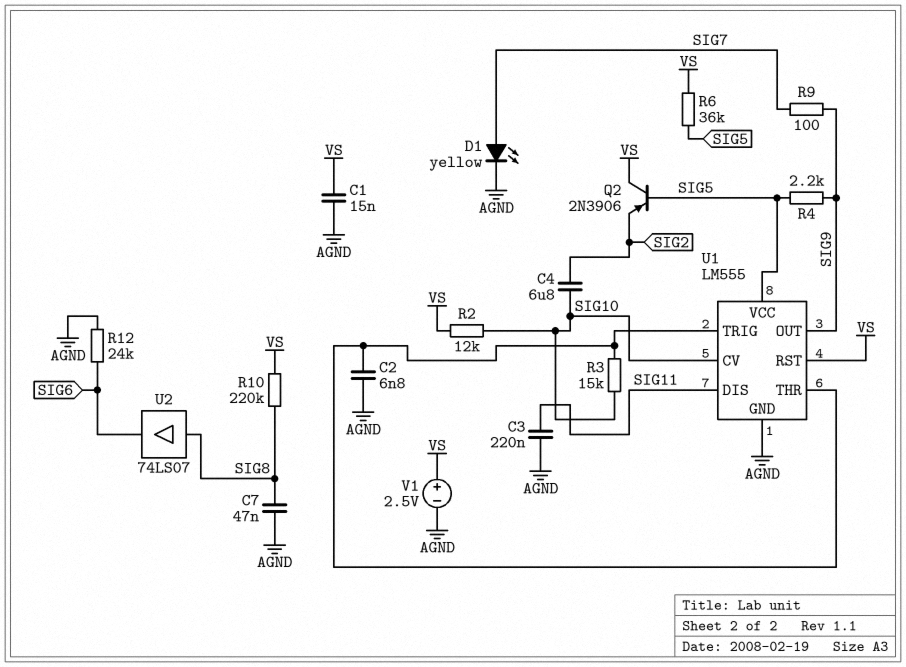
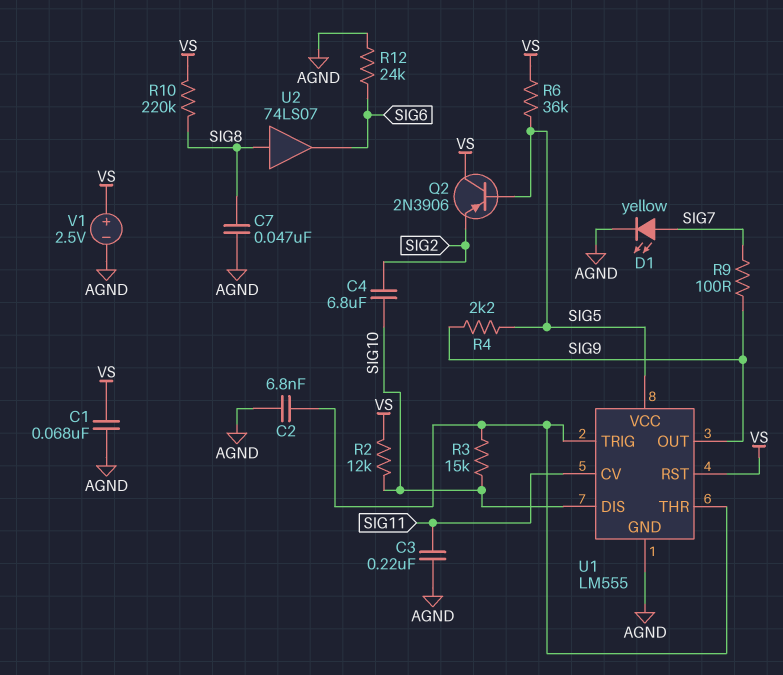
C1: 15nF (AGND, VS) -> 68nF (AGND, VS)
U1 pin CV: SIG10 -> SIG11
U1 pin DIS: SIG11 -> SIG10

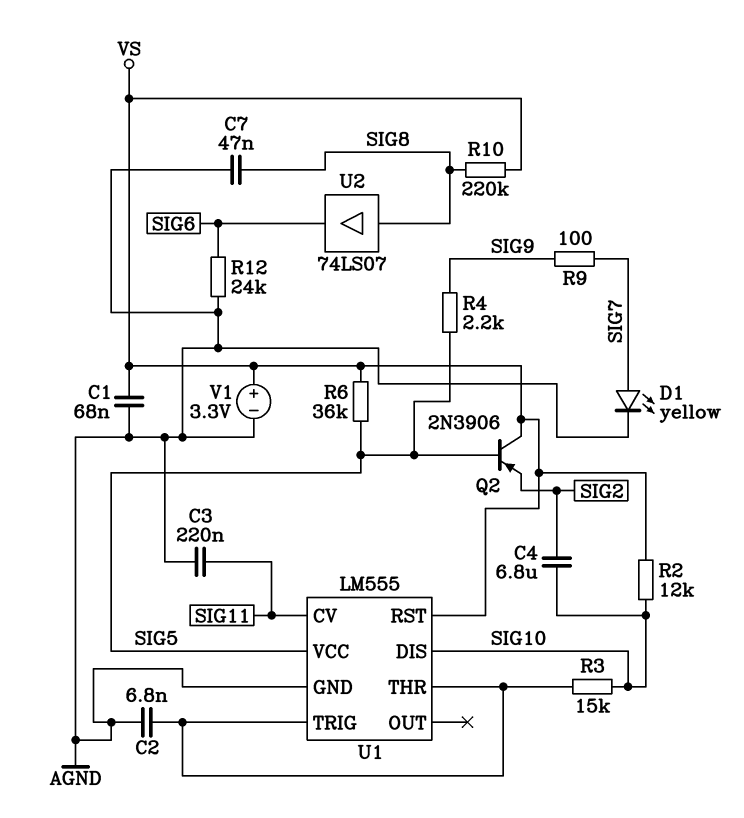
U1 pin OUT: SIG9 -> none
V1: 2.5V (plus VS, minus AGND) -> 3.3V (plus VS, minus AGND)

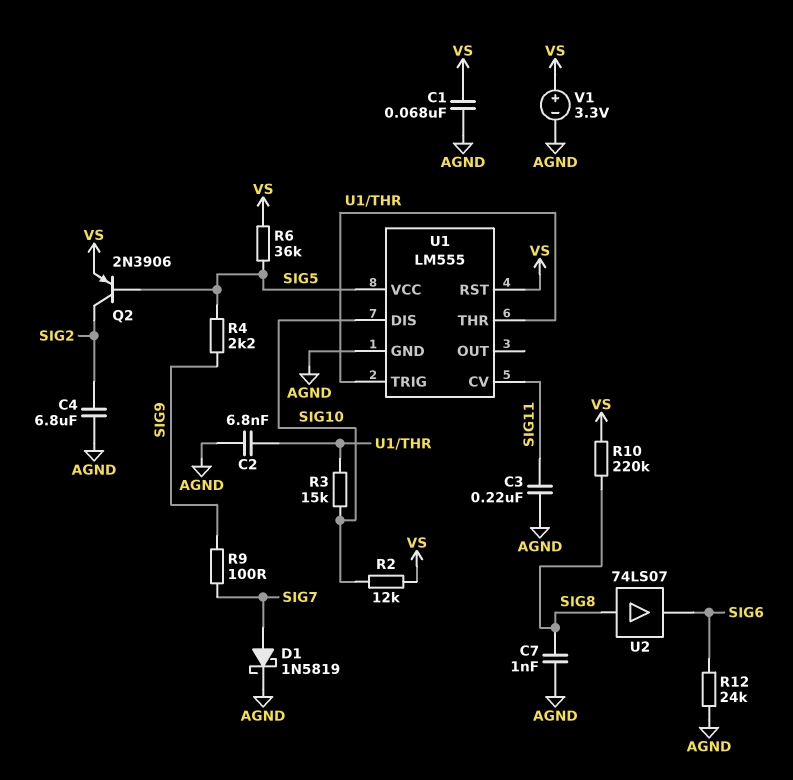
C4: 6.8uF (SIG2, SIG10) -> 6.8uF (AGND, SIG2)
C7: 47nF (AGND, SIG8) -> 1nF (AGND, SIG8)
D1: LED yellow (A SIG7, K AGND) -> schottky 1N5819 (A SIG7, K AGND)
Q2: PNP 2N3906 (B SIG5, C VS, E SIG2) -> PNP 2N3906 (B SIG5, C SIG2, E VS)

